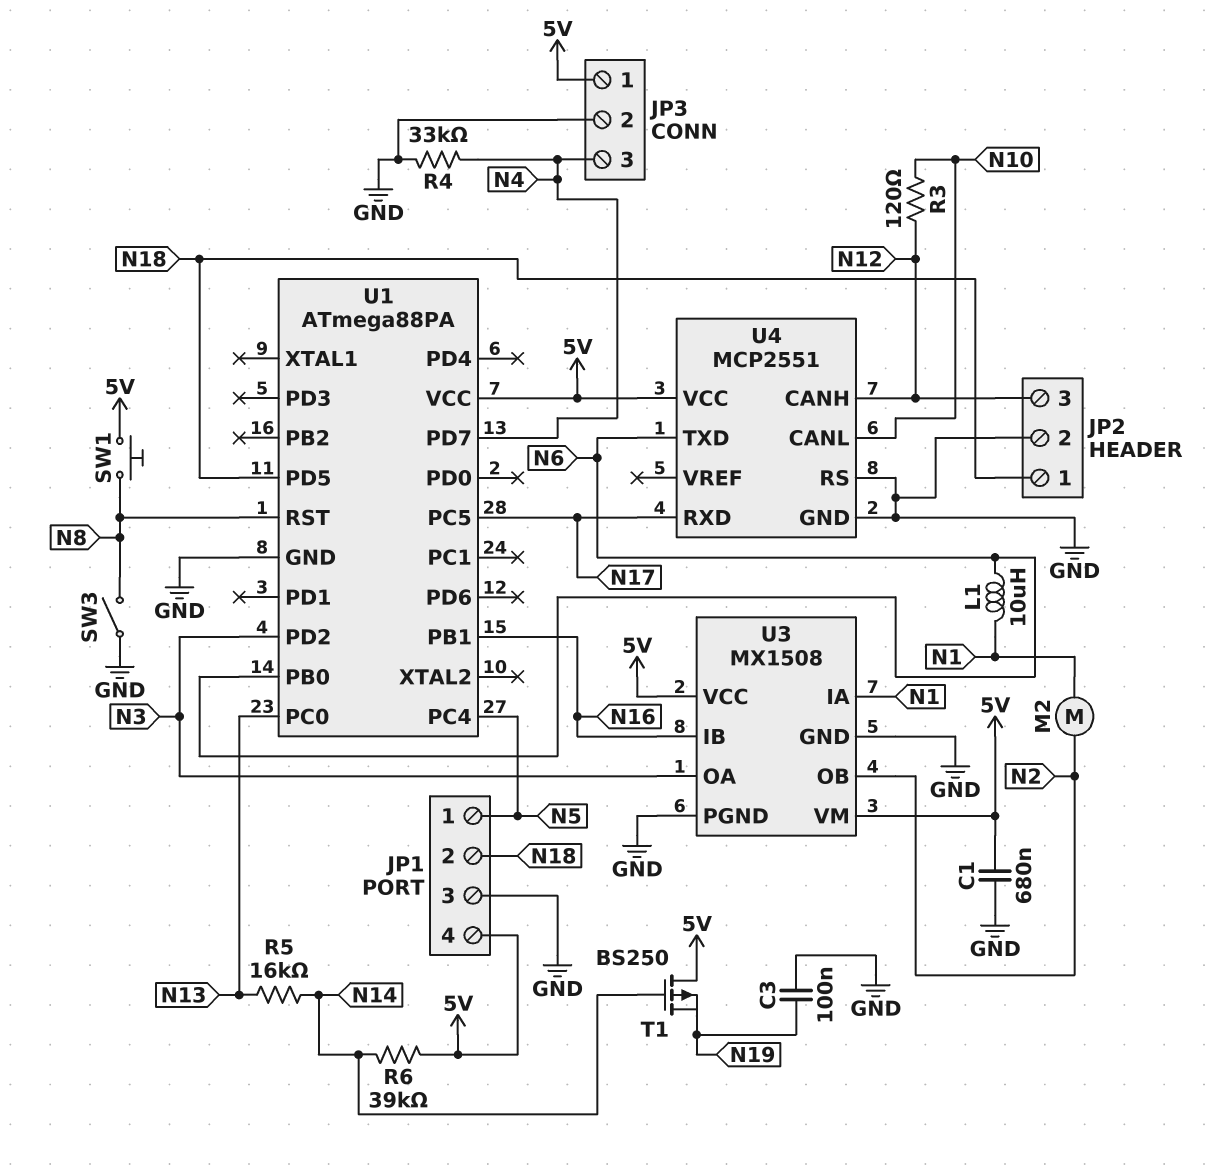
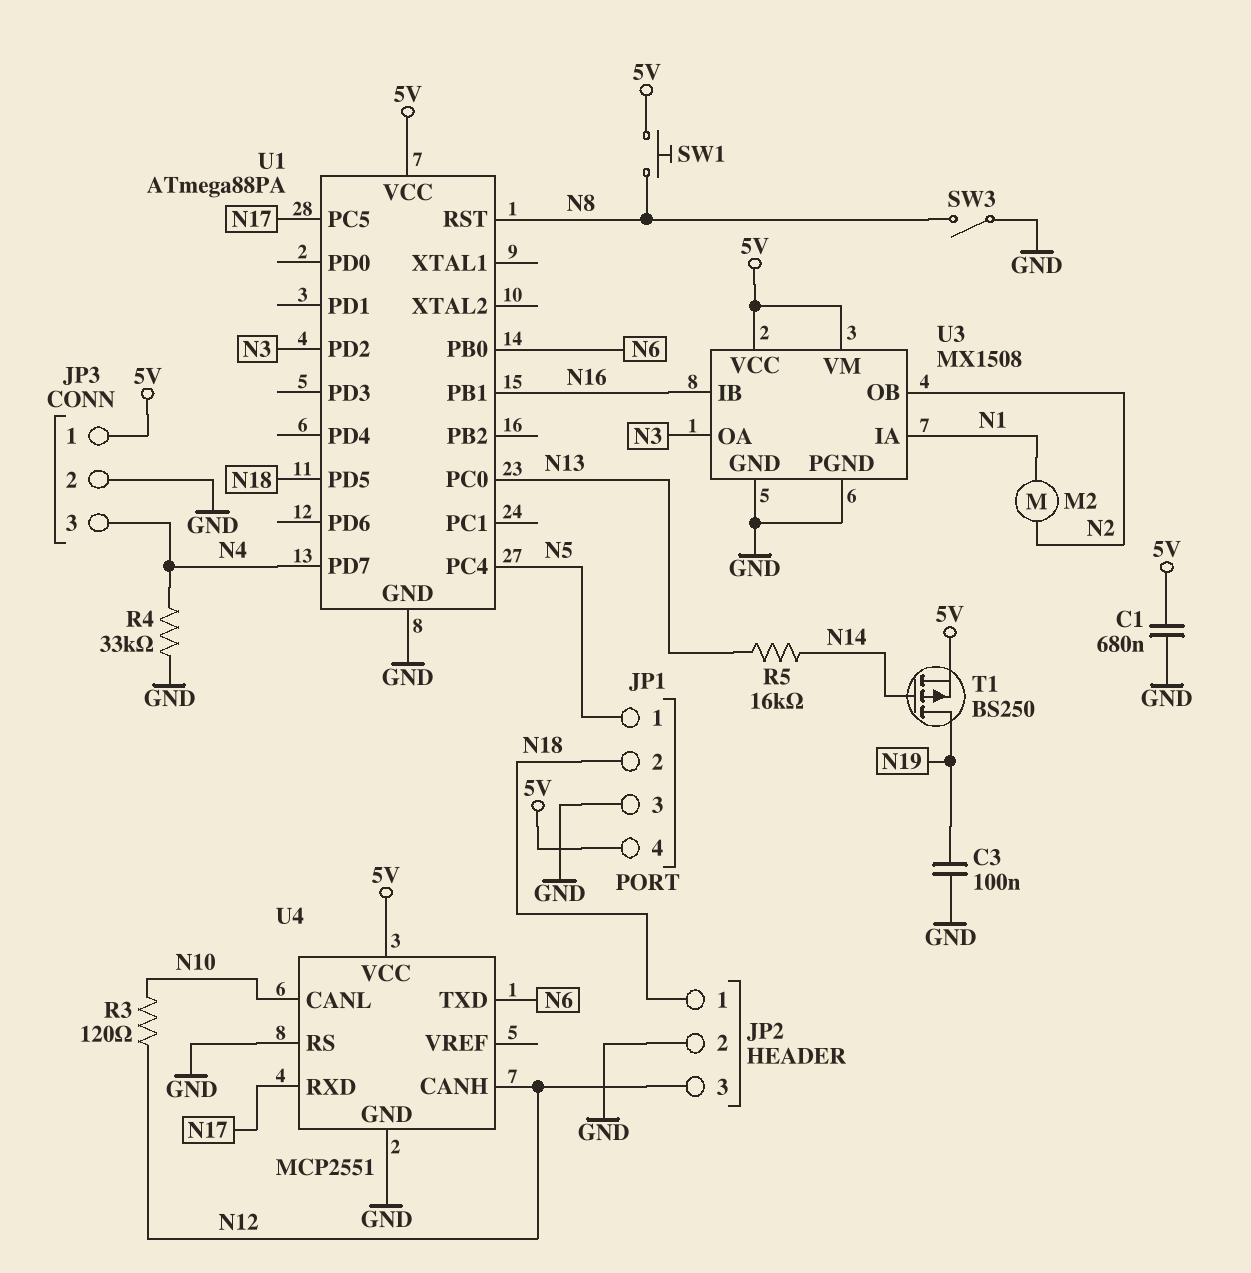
L1: 10uH (N1, N6) -> none
R6: 39k (5V, N14) -> none
T1: PMOS BS250 (G N14, D 5V, S N19) -> PMOS BS250 (G N14, D N19, S 5V)

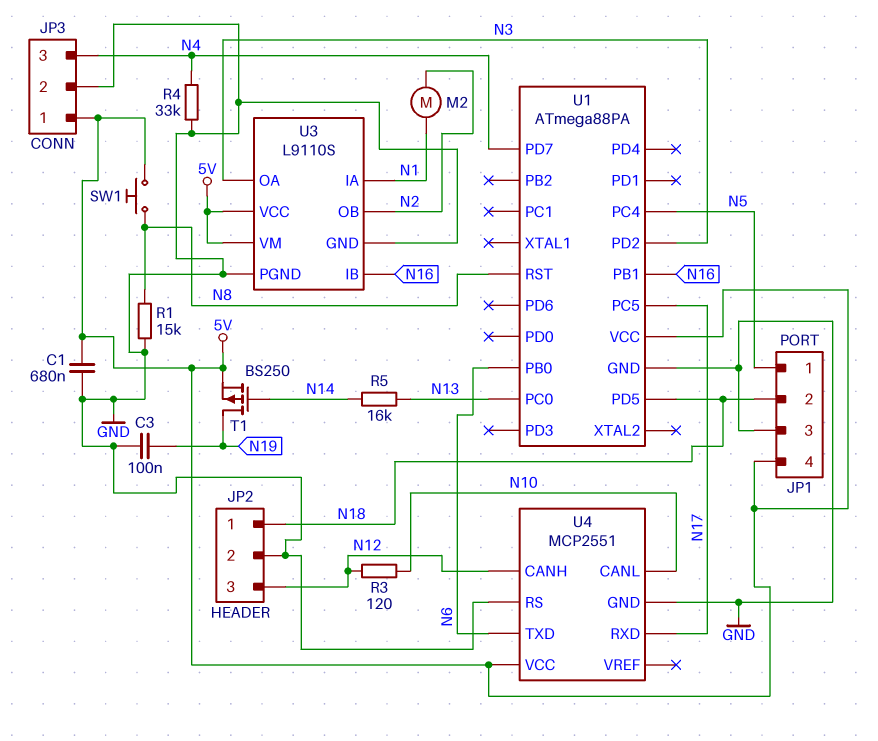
R1: none -> 15k (GND, N8)
SW3: switch (GND, N8) -> none
U3: MX1508 -> L9110S

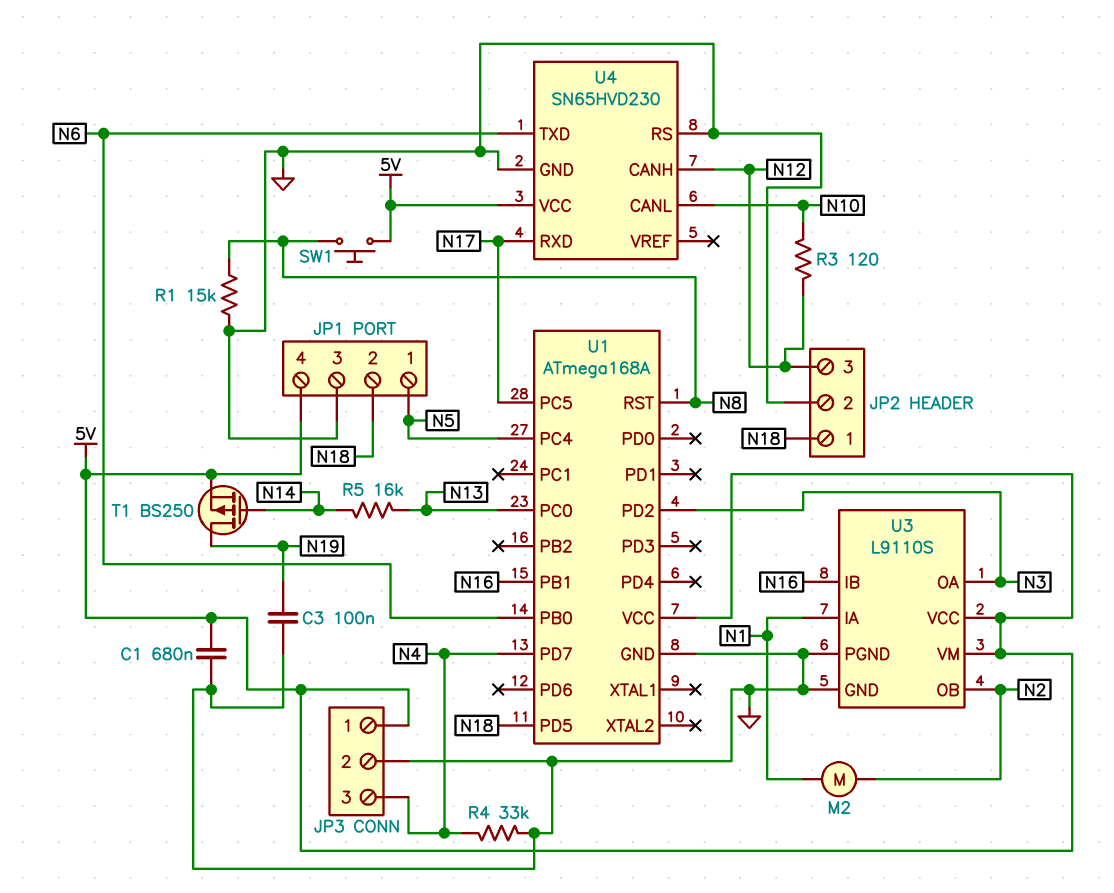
U1: ATmega88PA -> ATmega168A
U4: MCP2551 -> SN65HVD230

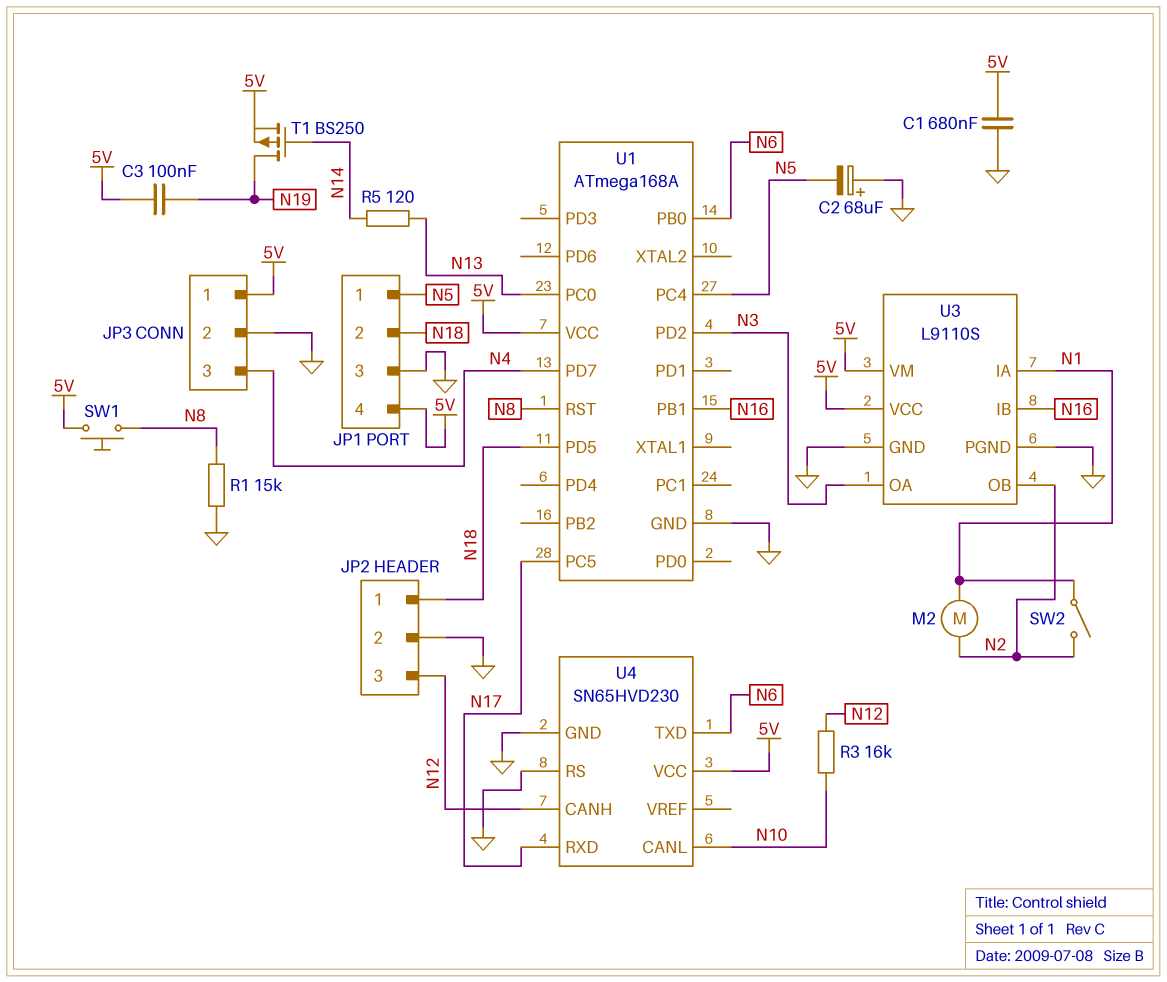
C2: none -> 68uF (plus GND, minus N5)
C3: 100nF (GND, N19) -> 100nF (5V, N19)
R3: 120 (N10, N12) -> 16k (N10, N12)
R4: 33k (GND, N4) -> none
R5: 16k (N13, N14) -> 120 (N13, N14)
SW2: none -> switch (N1, N2)

